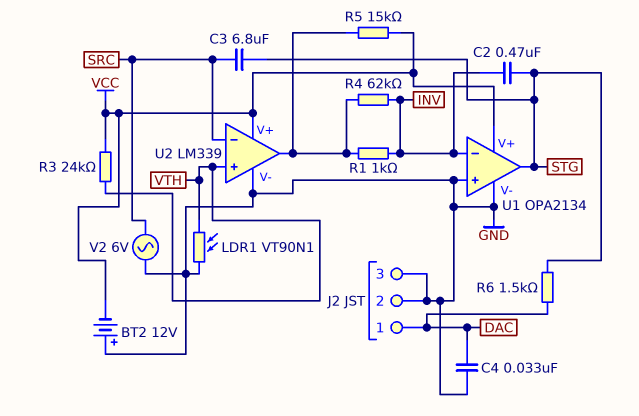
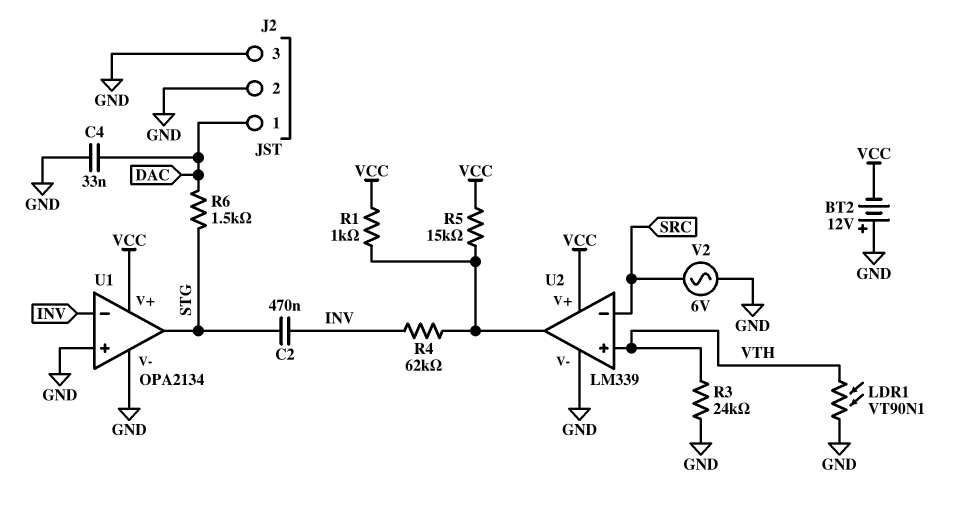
C3: 6.8uF (SRC, STG) -> none
R1: 1k (INV, U2/out) -> 1k (U2/out, VCC)
R3: 24k (VCC, VTH) -> 24k (GND, VTH)

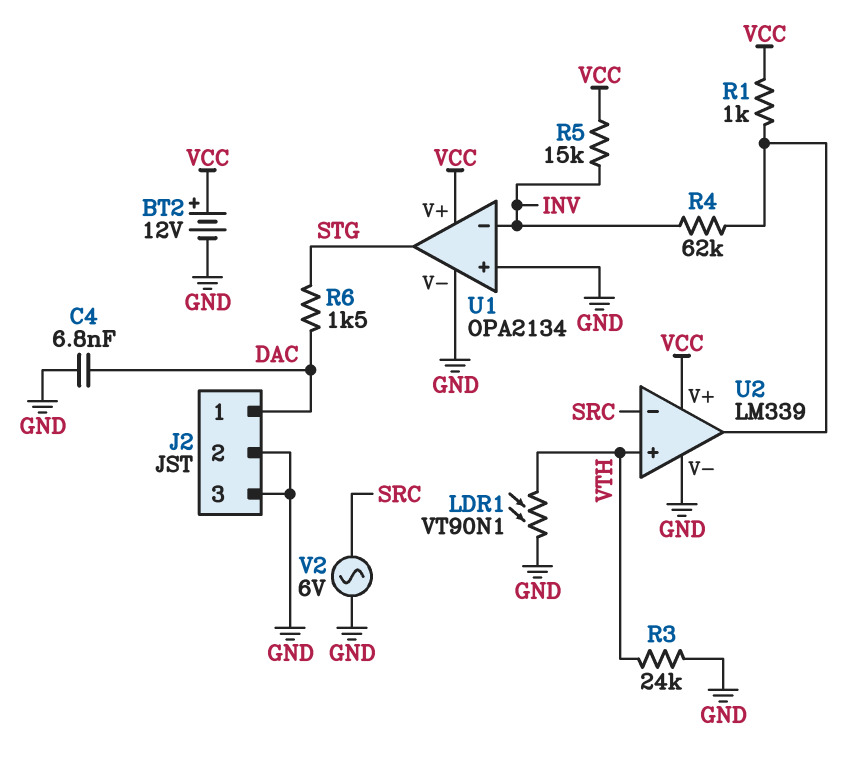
BT2: 12V (plus GND, minus VCC) -> 12V (plus VCC, minus GND)
C2: 470nF (INV, STG) -> none
C4: 33nF (DAC, GND) -> 6.8nF (DAC, GND)
R5: 15k (U2/out, VCC) -> 15k (INV, VCC)

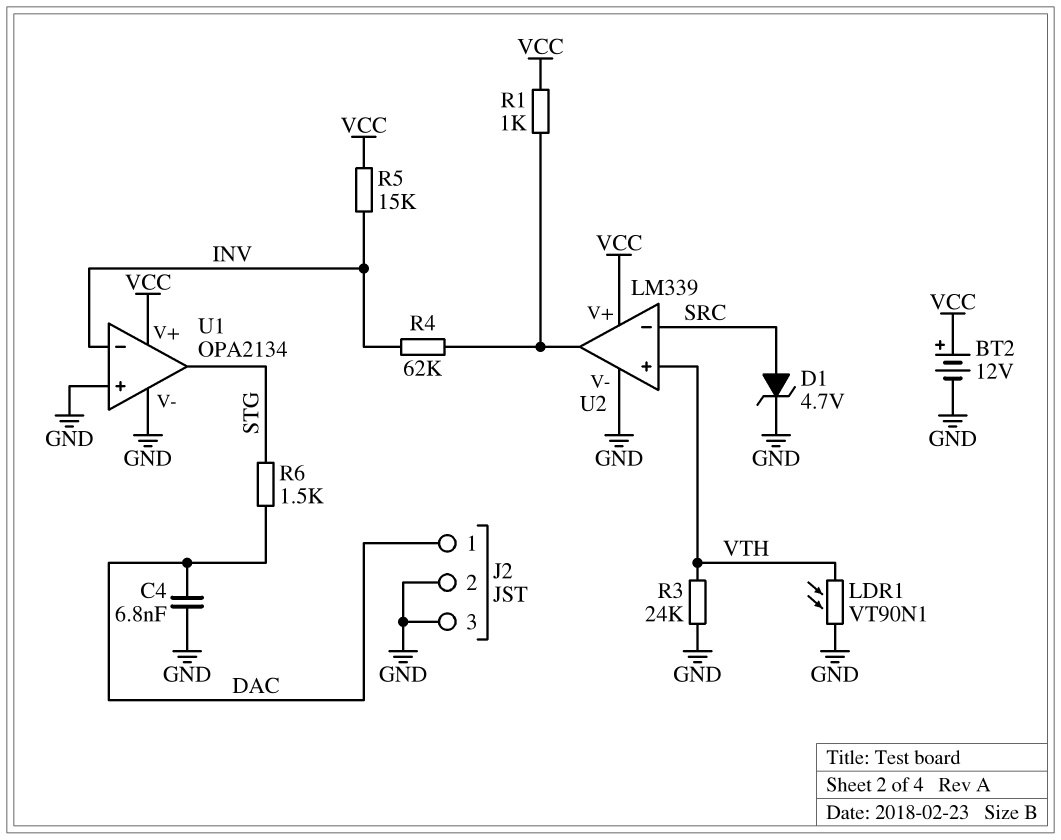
D1: none -> zener 4.7V (A SRC, K GND)
V2: AC 6V (GND, SRC) -> none

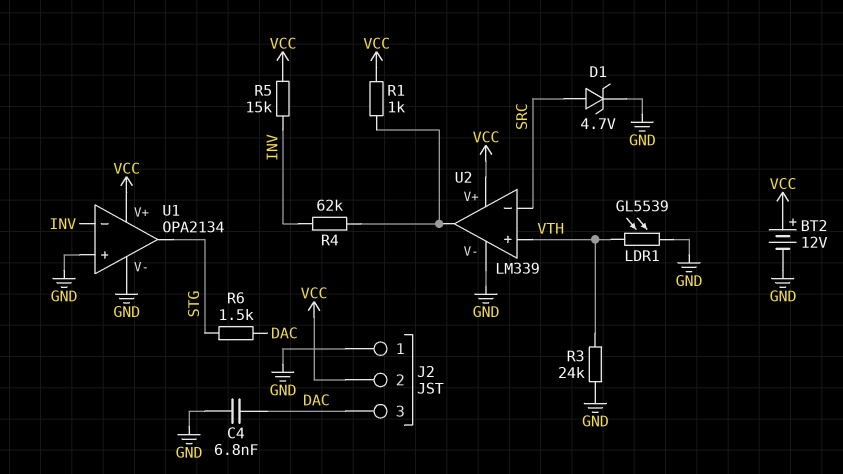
J2 pin 1: DAC -> GND
J2 pin 2: GND -> VCC
J2 pin 3: GND -> DAC
LDR1: VT90N1 (GND, VTH) -> GL5539 (GND, VTH)

